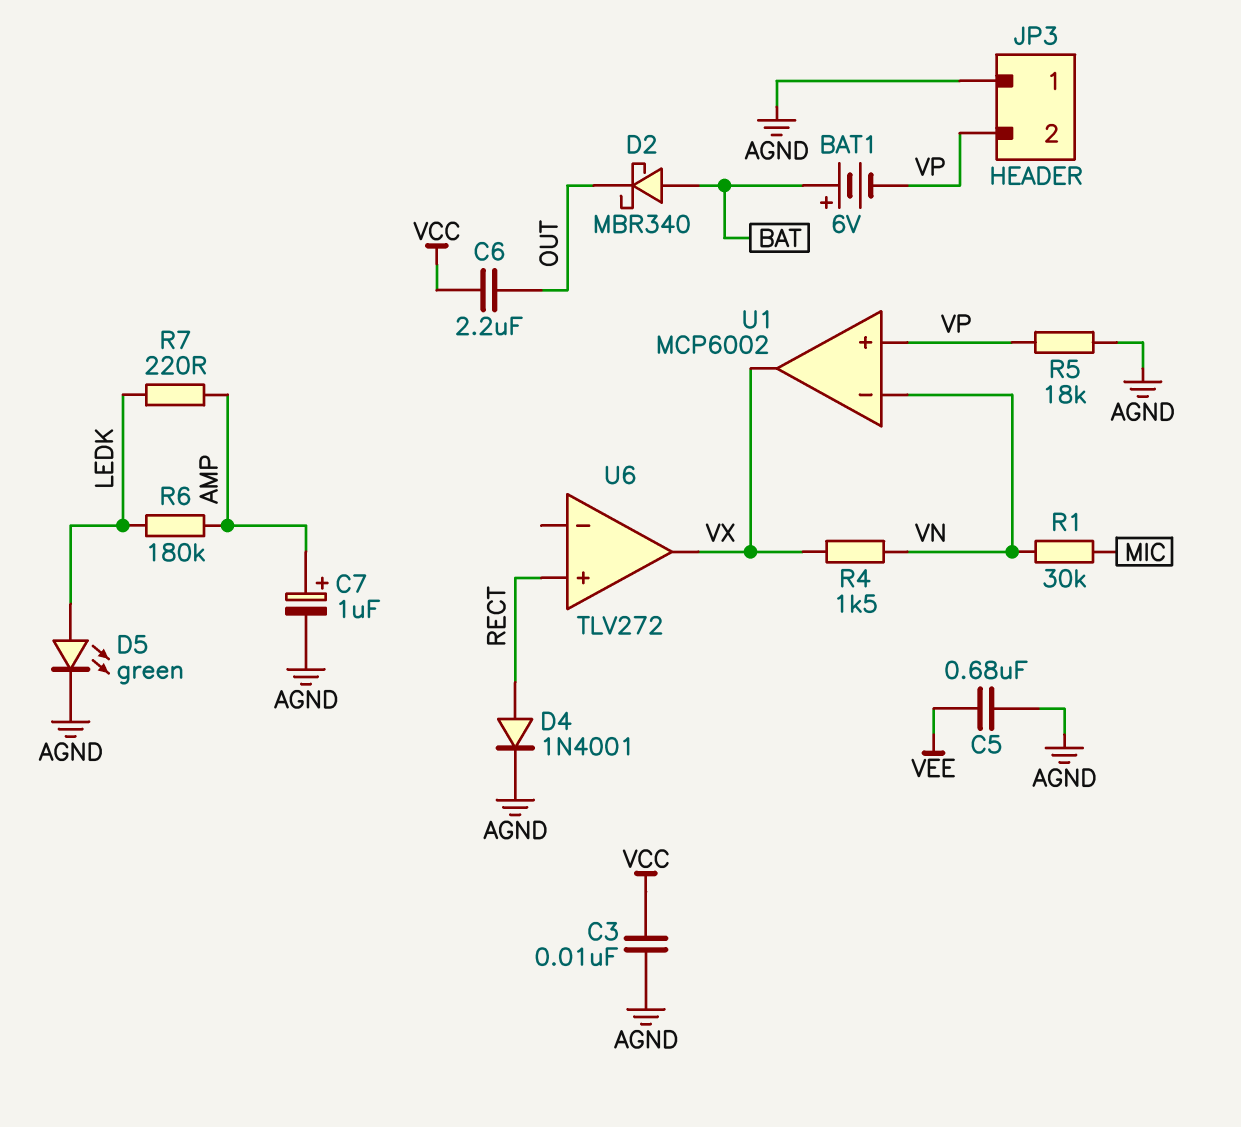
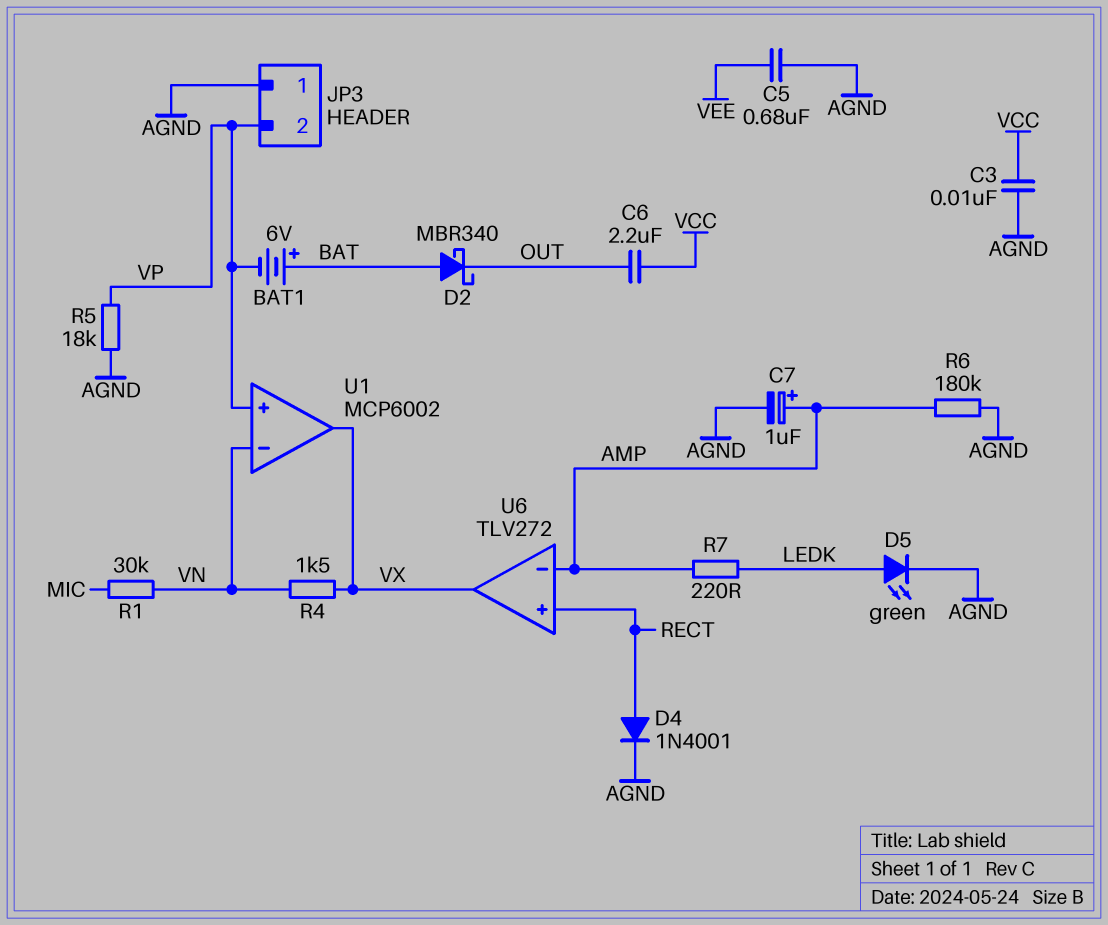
R6: 180k (AMP, LEDK) -> 180k (AGND, AMP)
U6 pin in-: none -> AMP

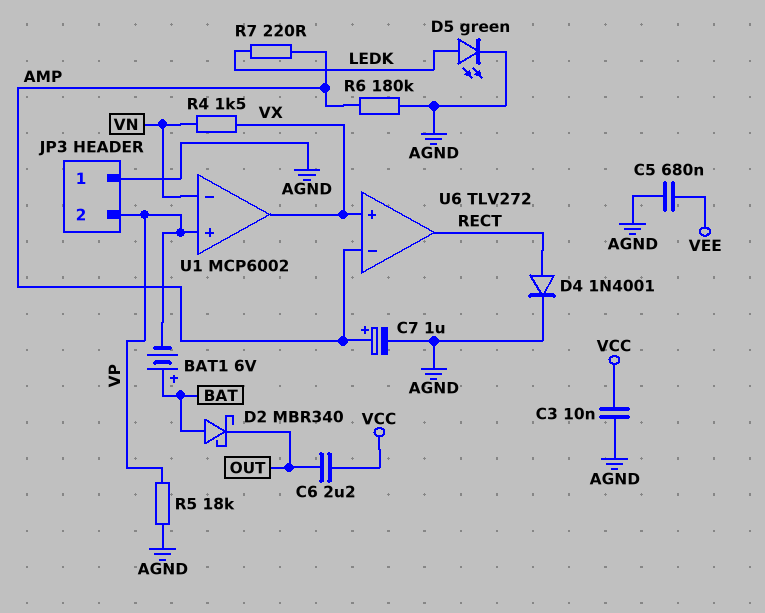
R1: 30k (MIC, VN) -> none
U6 pin in+: RECT -> VX
U6 pin out: VX -> RECT

